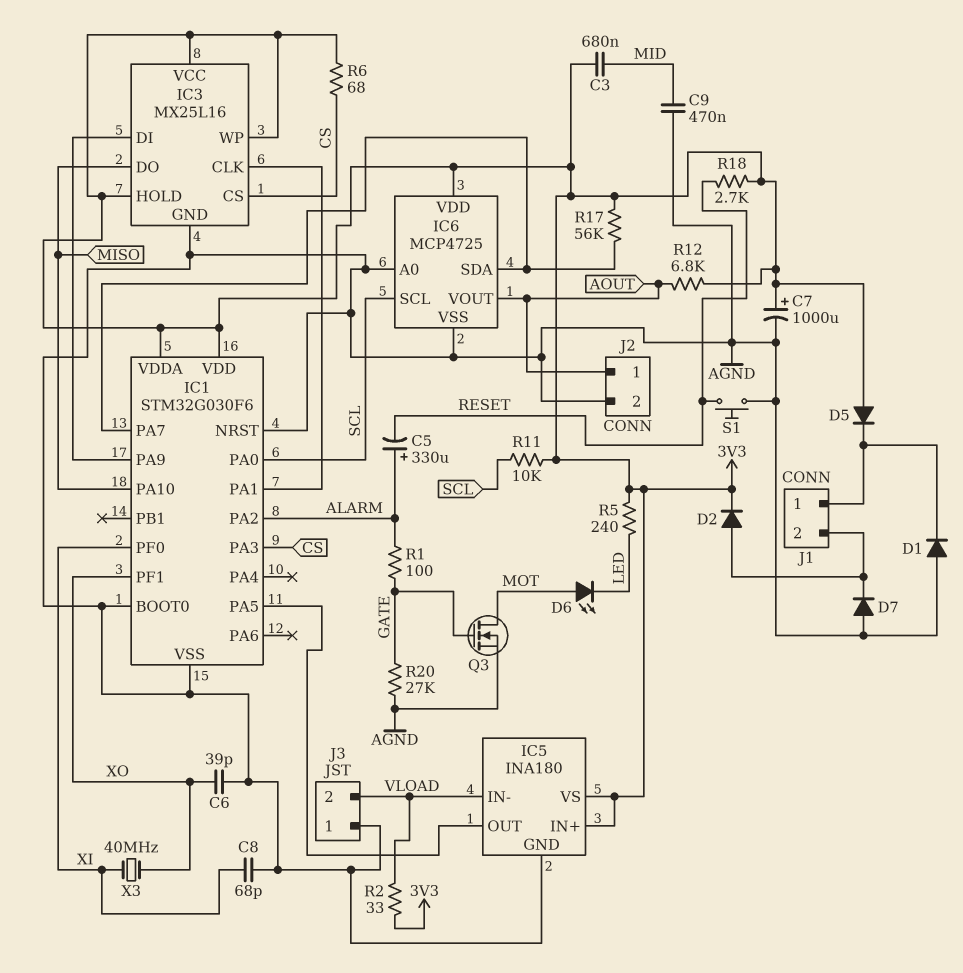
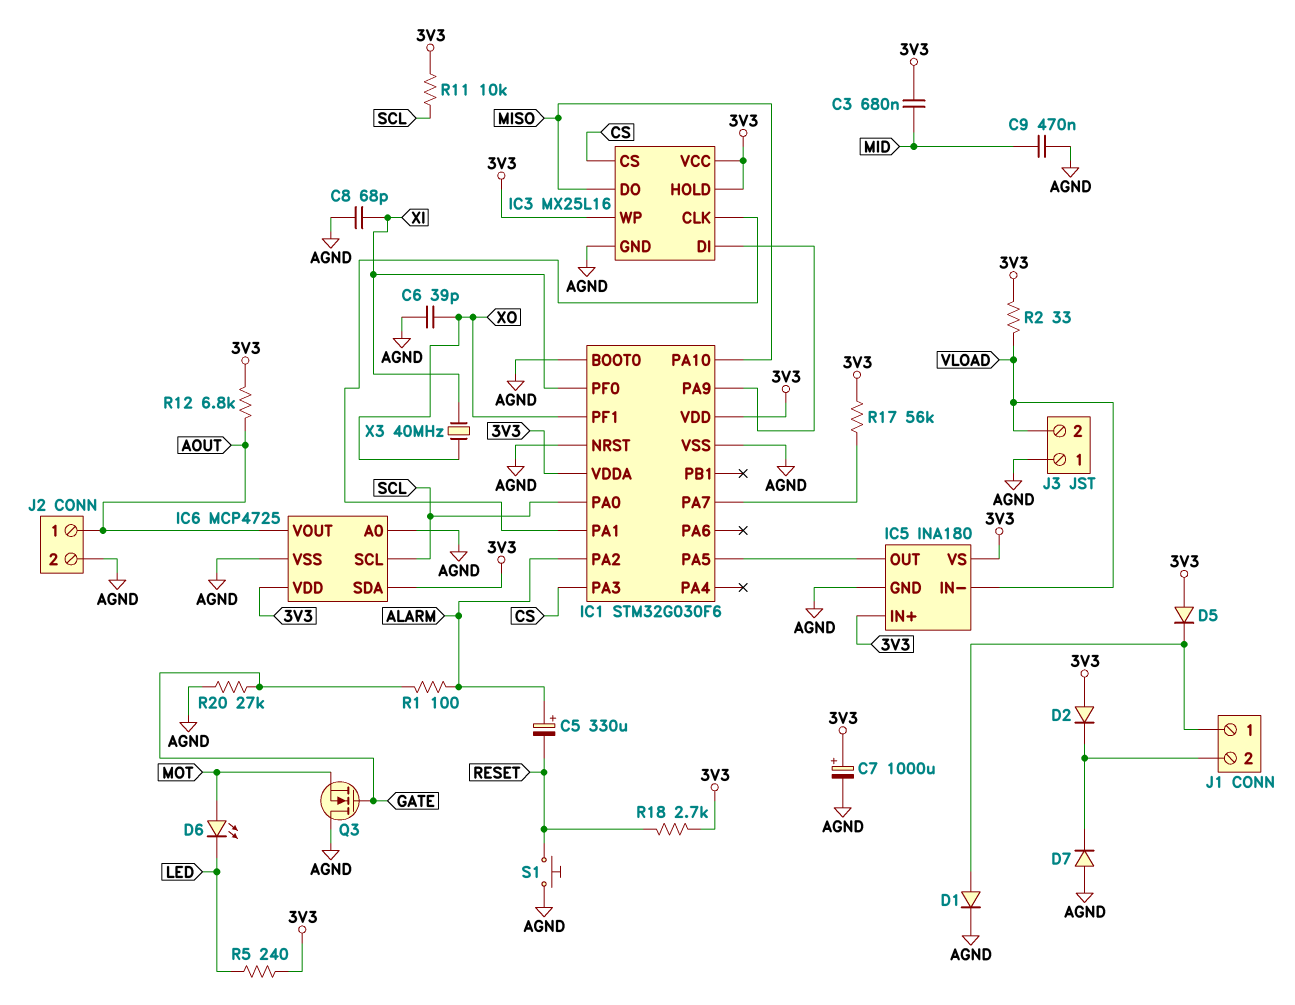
D1: diode (A AGND, K J1/1) -> diode (A J1/1, K AGND)
D2: diode (A J1/2, K 3V3) -> diode (A 3V3, K J1/2)
IC6 pin SDA: IC1/PA7 -> 3V3
Q3: NMOS (G GATE, D MOT, S AGND) -> NMOS (G GATE, D AGND, S MOT)
R6: 68 (3V3, CS) -> none

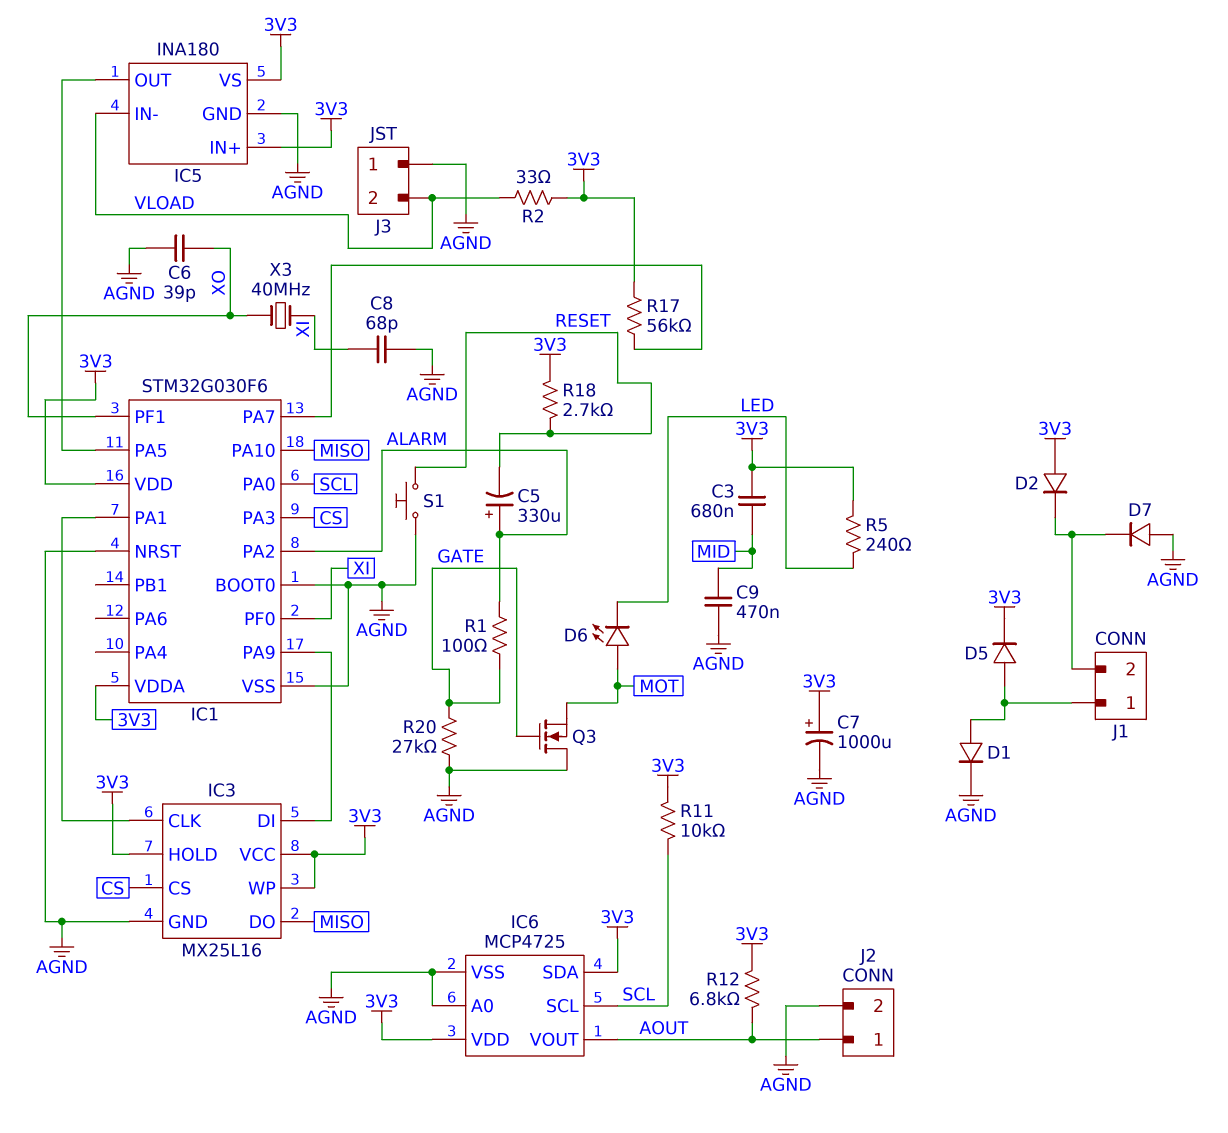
D5: diode (A 3V3, K J1/1) -> diode (A J1/1, K 3V3)

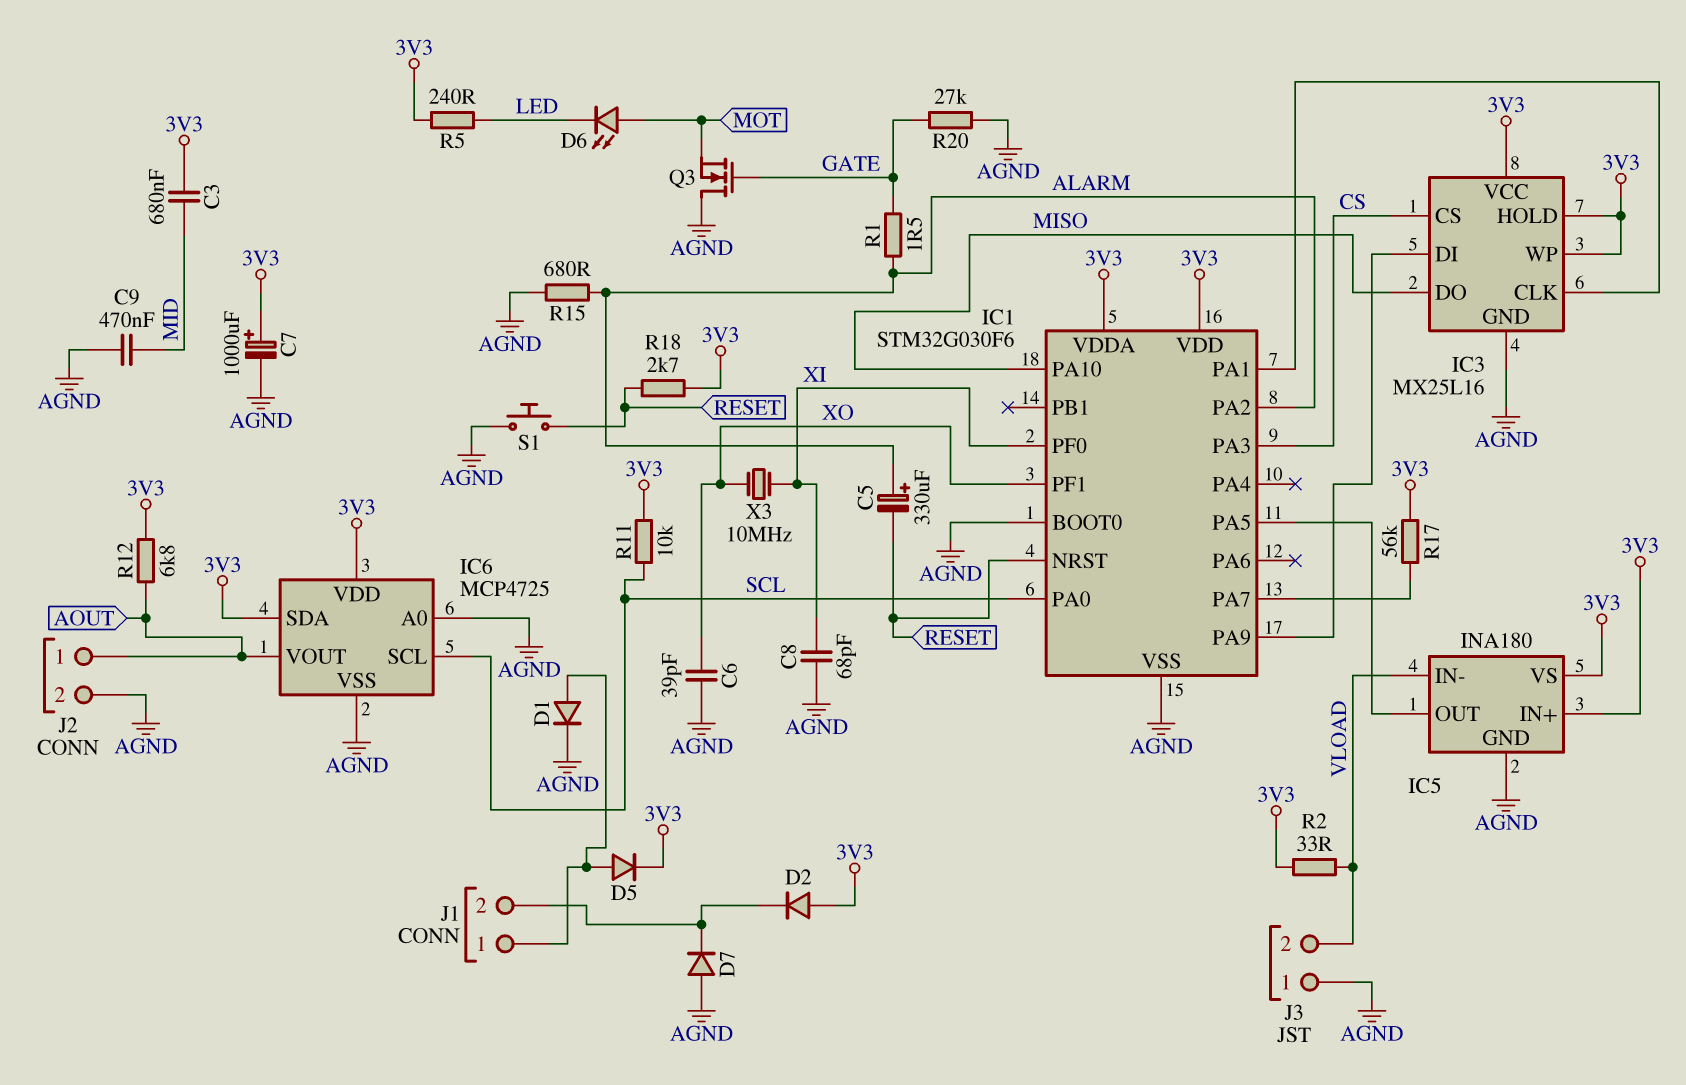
IC1 pin NRST: AGND -> RESET
R1: 100 (ALARM, GATE) -> 1.5 (ALARM, GATE)
R15: none -> 680 (AGND, ALARM)
X3: 40MHz (XI, XO) -> 10MHz (XI, XO)

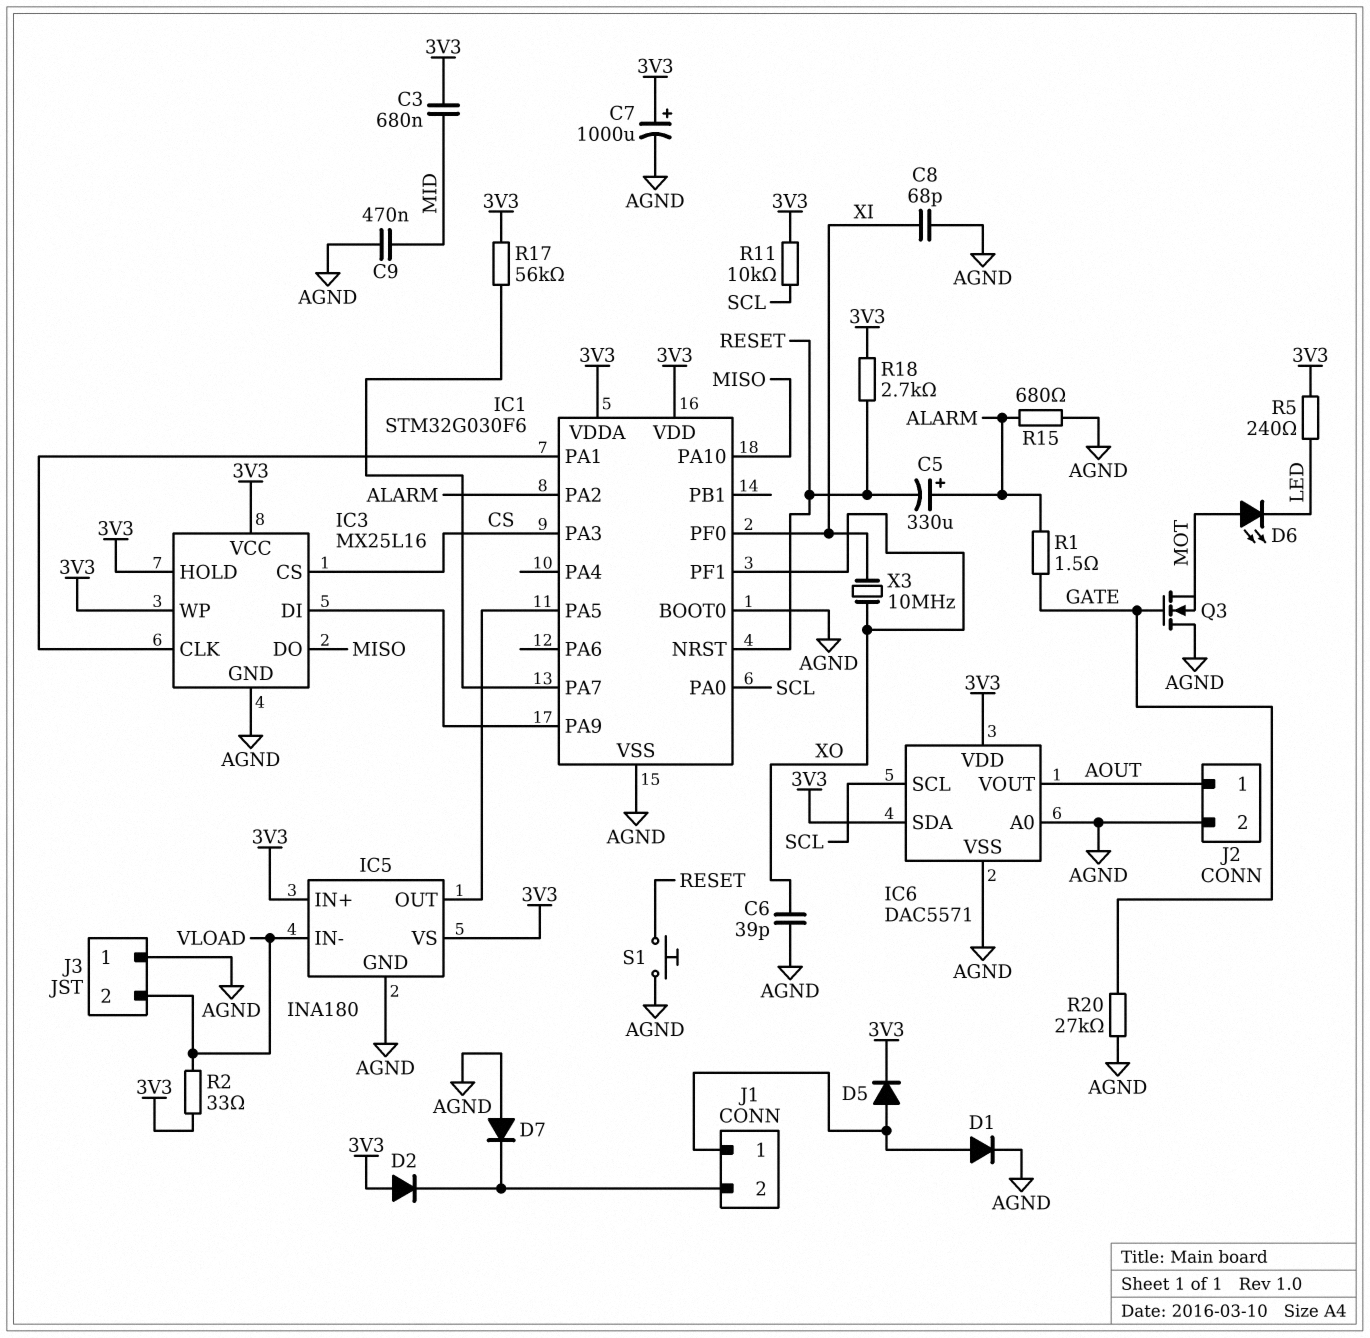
IC6: MCP4725 -> DAC5571
R12: 6.8k (3V3, AOUT) -> none

